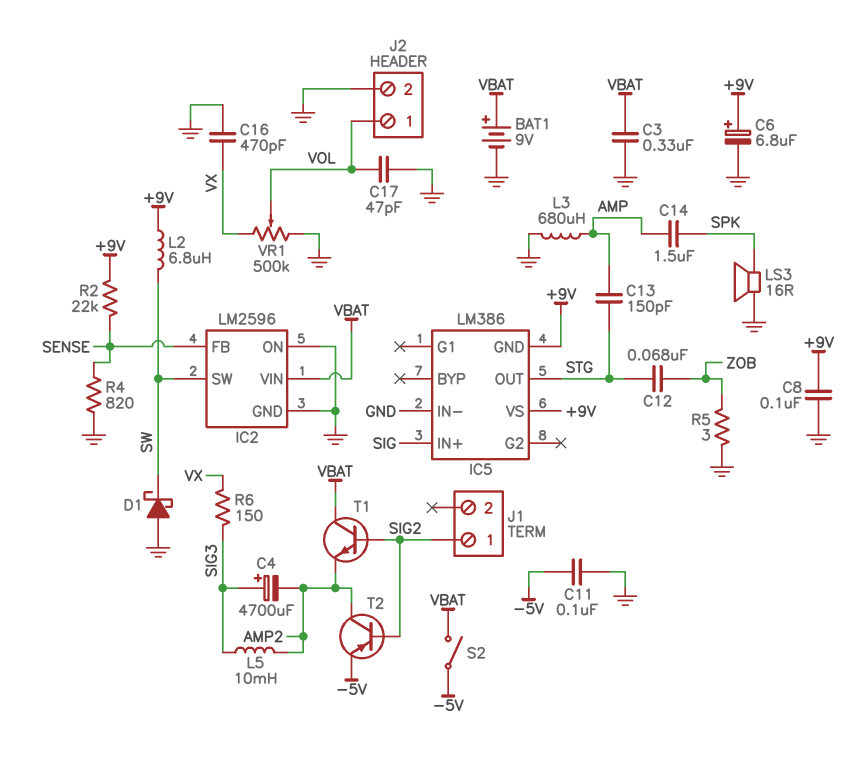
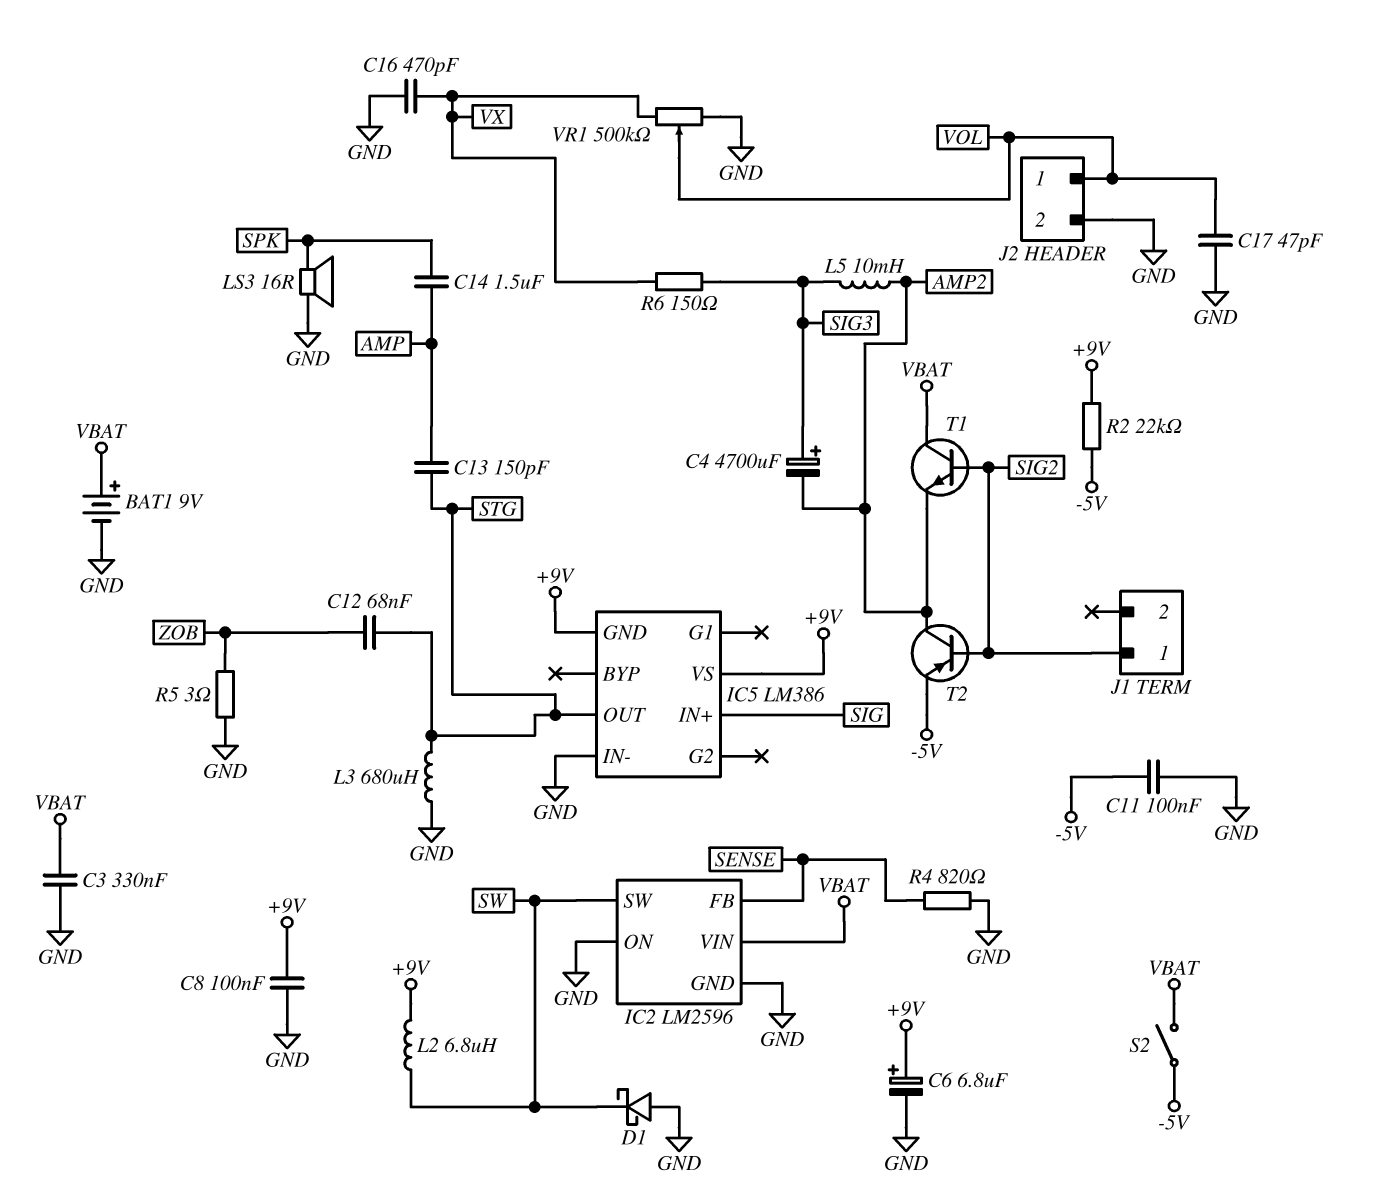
L3: 680uH (AMP, GND) -> 680uH (GND, STG)
R2: 22k (+9V, SENSE) -> 22k (+9V, -5V)

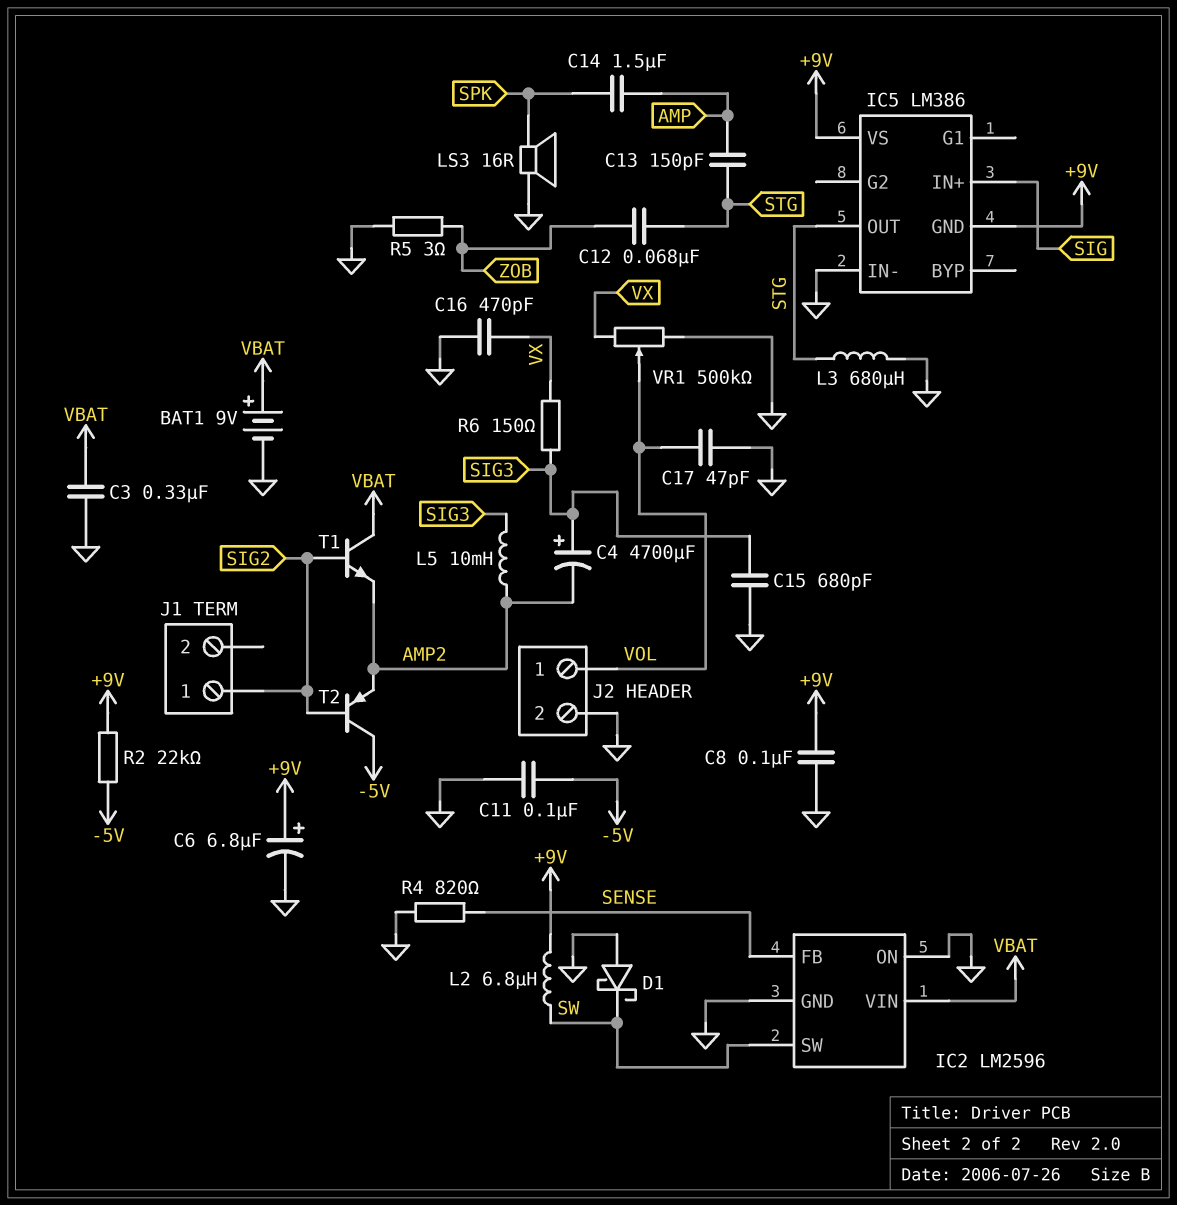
C15: none -> 680pF (GND, SIG3)
S2: switch (-5V, VBAT) -> none
T2: PNP (B SIG2, C AMP2, E -5V) -> PNP (B SIG2, C -5V, E AMP2)

